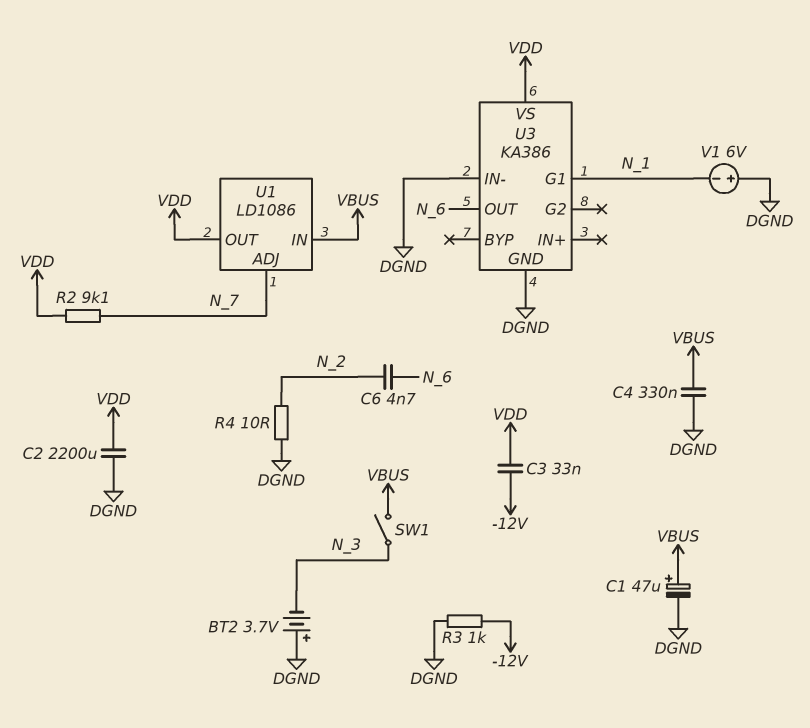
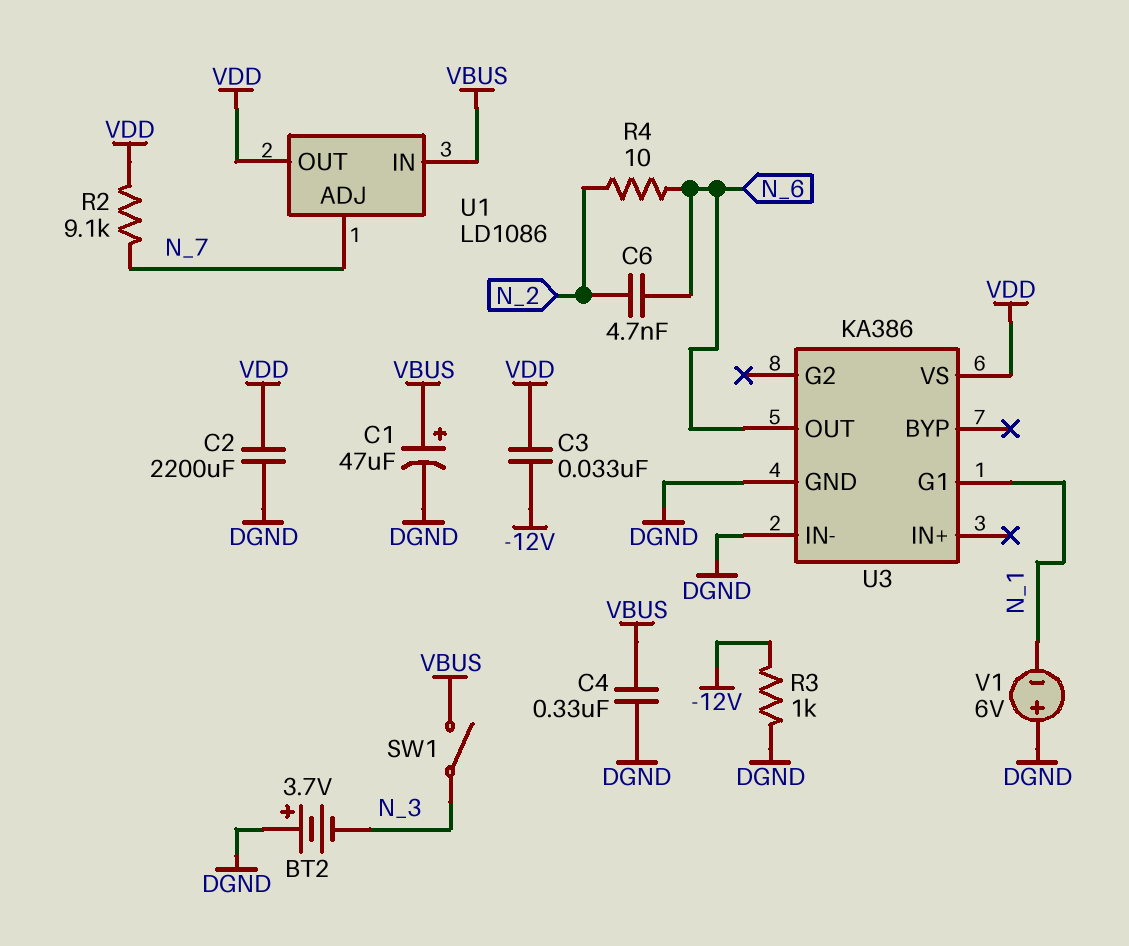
R4: 10 (DGND, N_2) -> 10 (N_2, N_6)

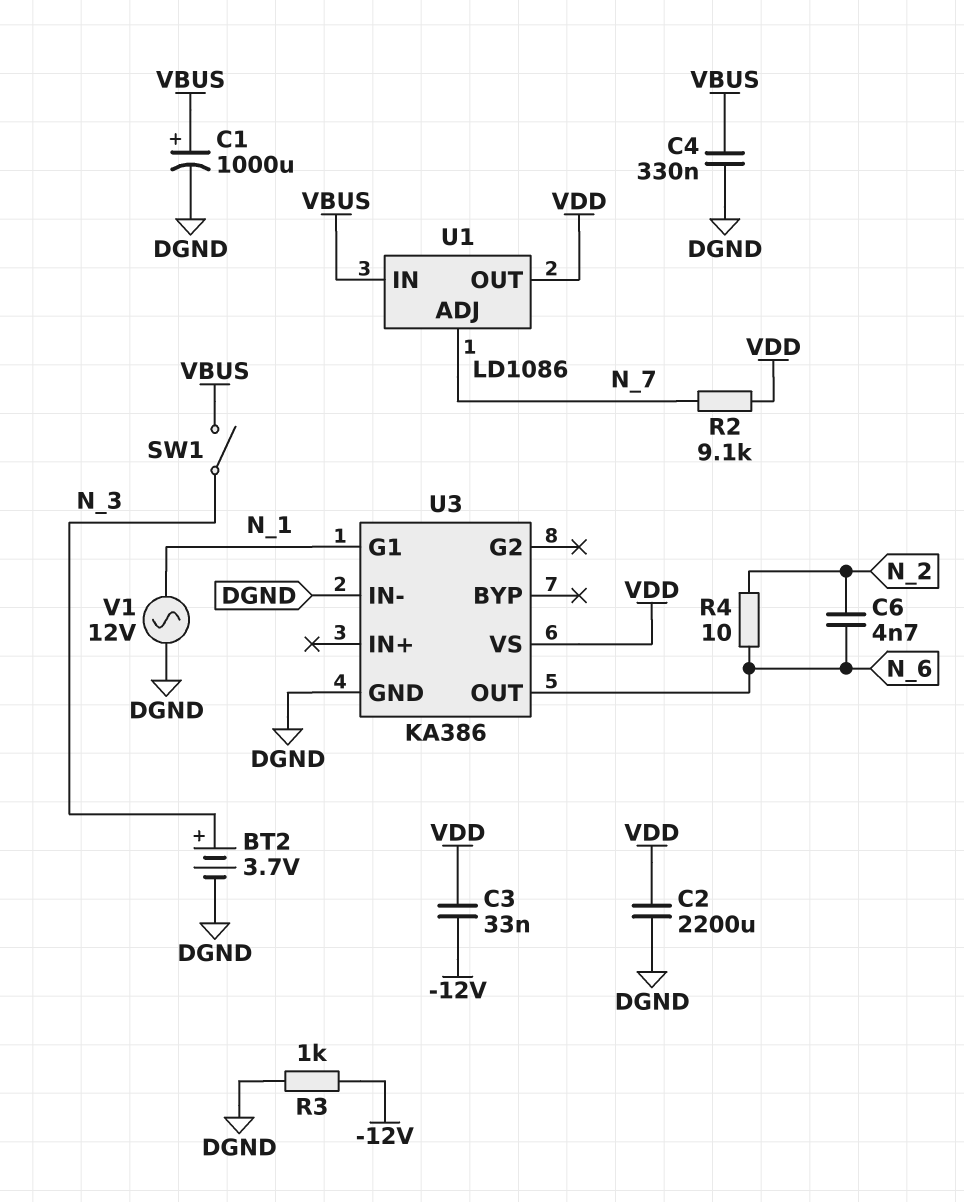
BT2: 3.7V (plus DGND, minus N_3) -> 3.7V (plus N_3, minus DGND)
C1: 47uF (plus VBUS, minus DGND) -> 1000uF (plus VBUS, minus DGND)
V1: 6V (plus DGND, minus N_1) -> AC 12V (DGND, N_1)

